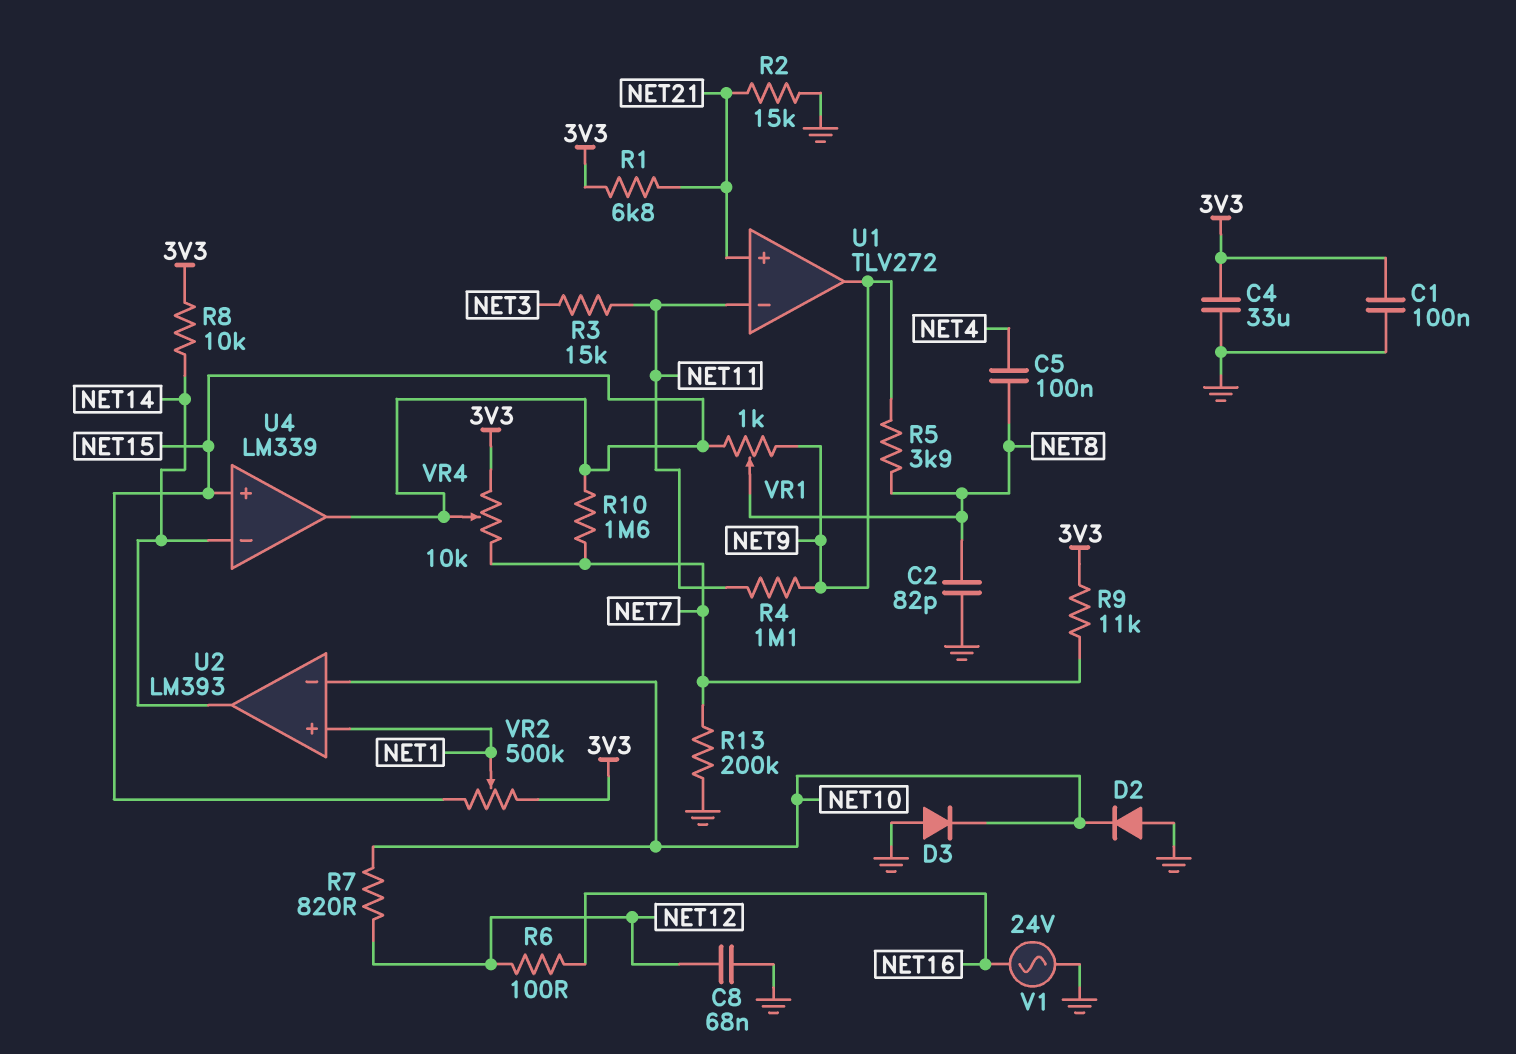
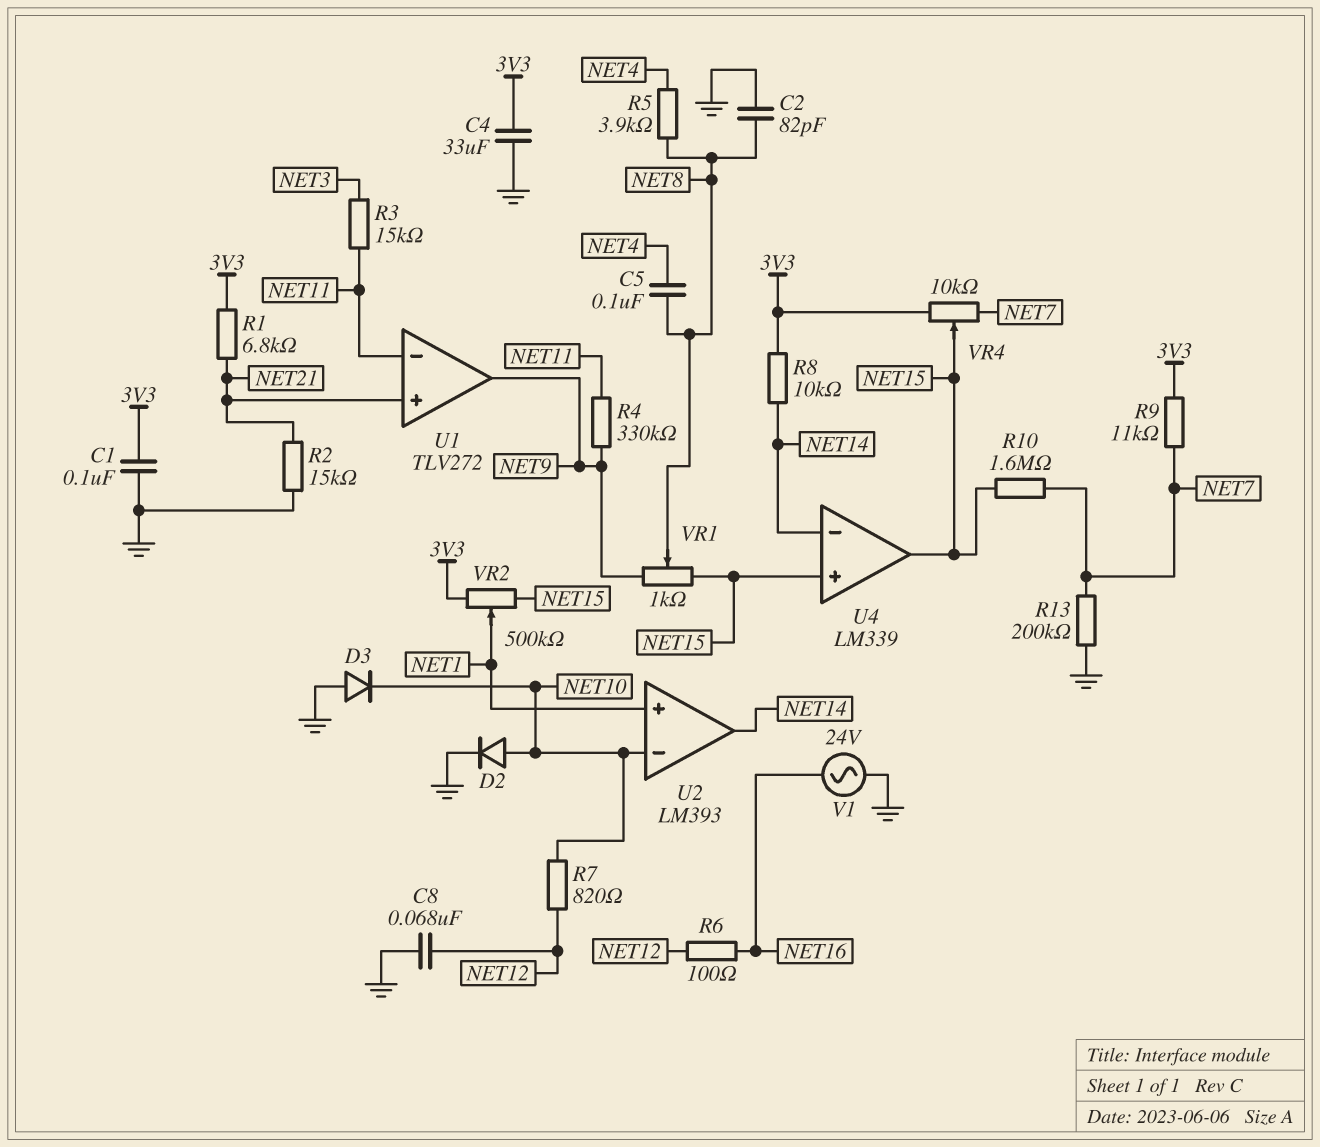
D2: diode (A GND, K NET10) -> diode (A NET10, K GND)
R4: 1.1M (NET9, NET11) -> 330k (NET9, NET11)
R5: 3.9k (NET8, NET9) -> 3.9k (NET4, NET8)

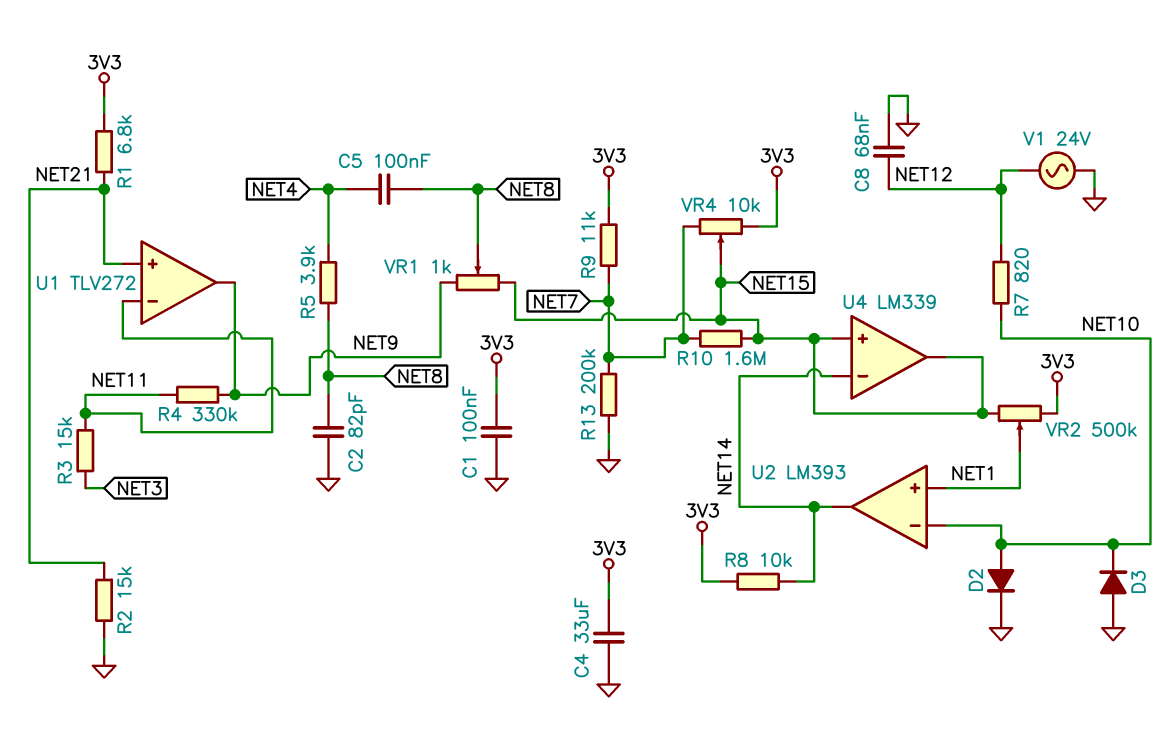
R6: 100 (NET12, NET16) -> none
V1: AC 24V (GND, NET16) -> AC 24V (GND, NET12)

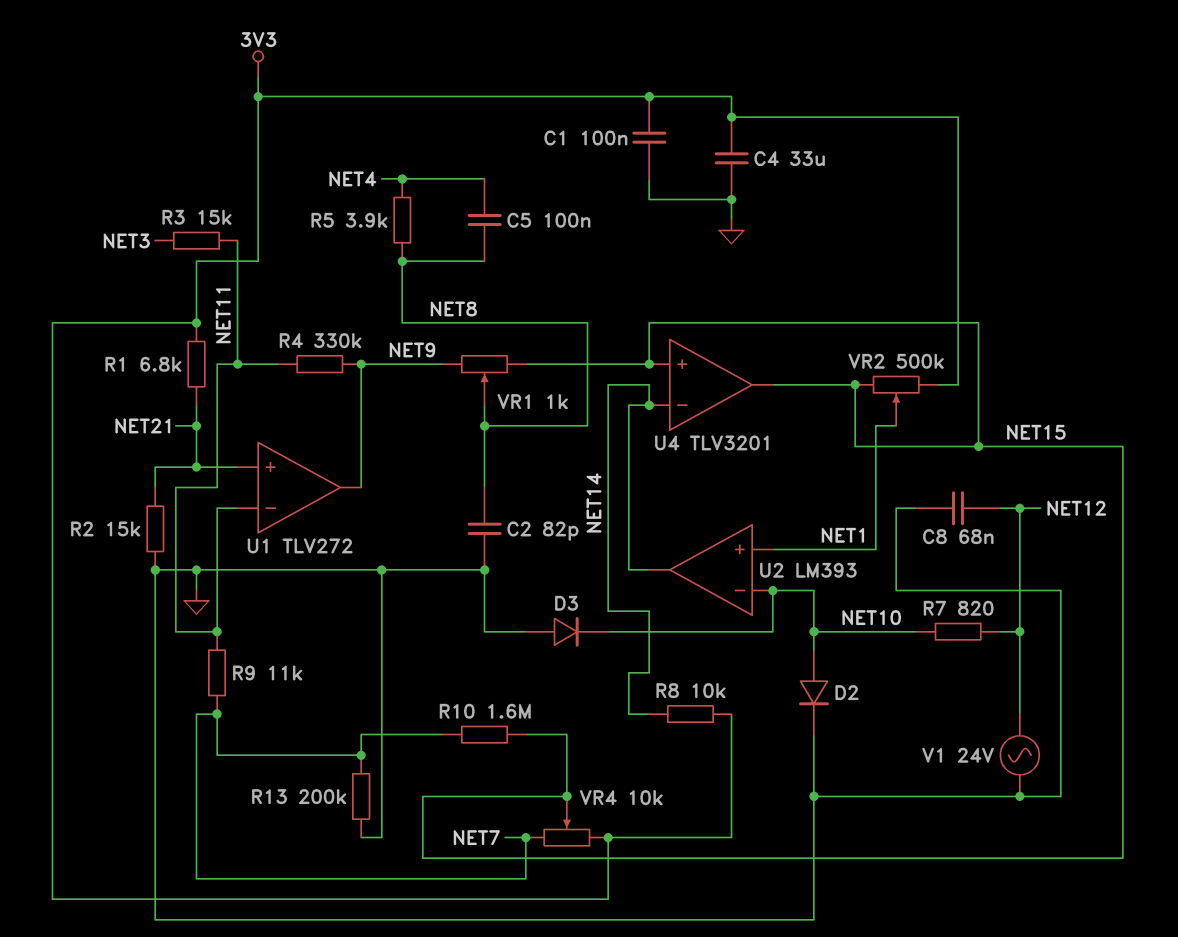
R9: 11k (3V3, NET7) -> 11k (NET7, NET11)
U4: LM339 -> TLV3201

